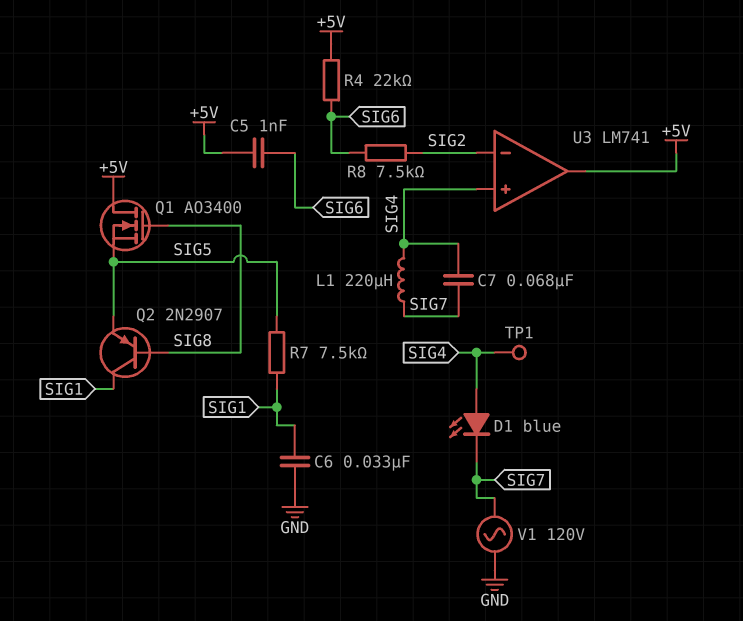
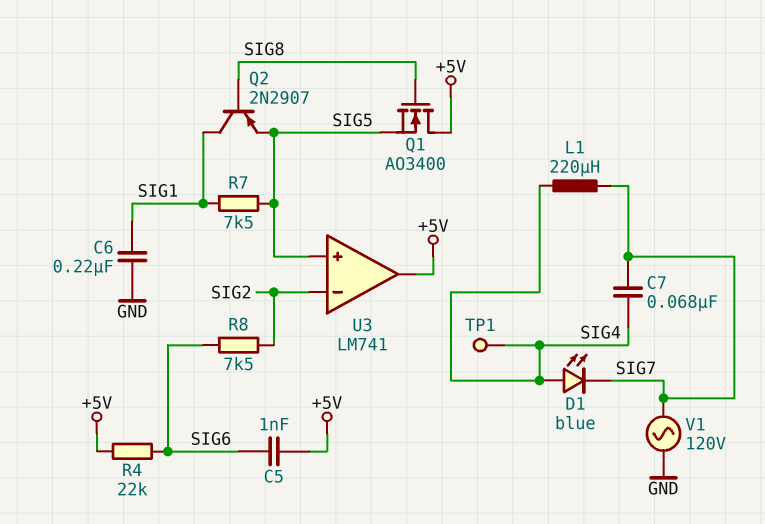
C6: 33nF (GND, SIG1) -> 220nF (GND, SIG1)
U3 pin in+: SIG4 -> SIG5

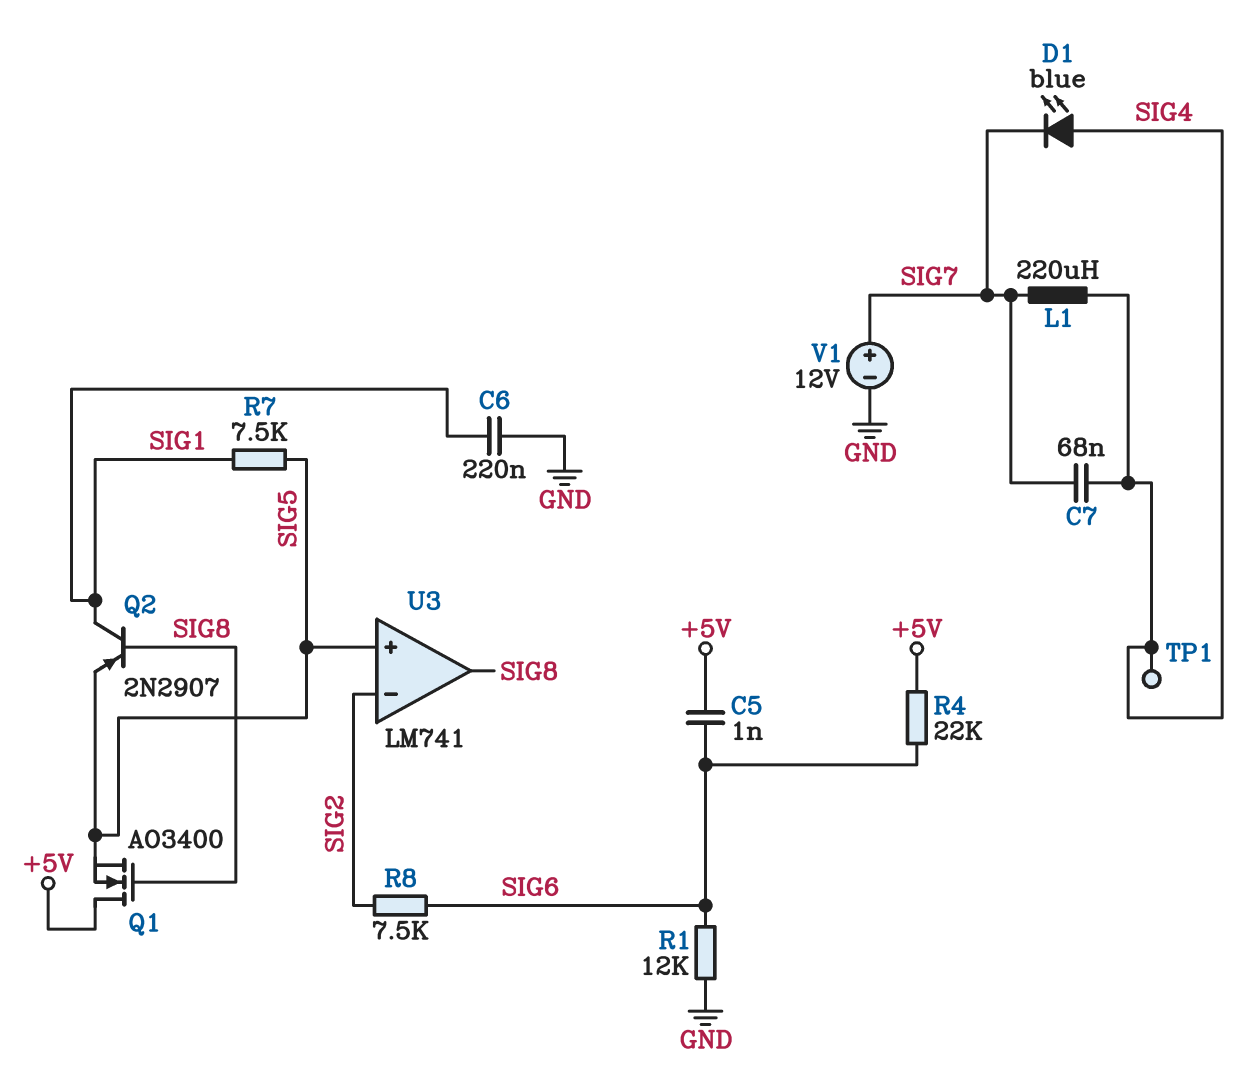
R1: none -> 12k (GND, SIG6)
U3 pin out: +5V -> SIG8
V1: AC 120V (GND, SIG7) -> 12V (plus SIG7, minus GND)

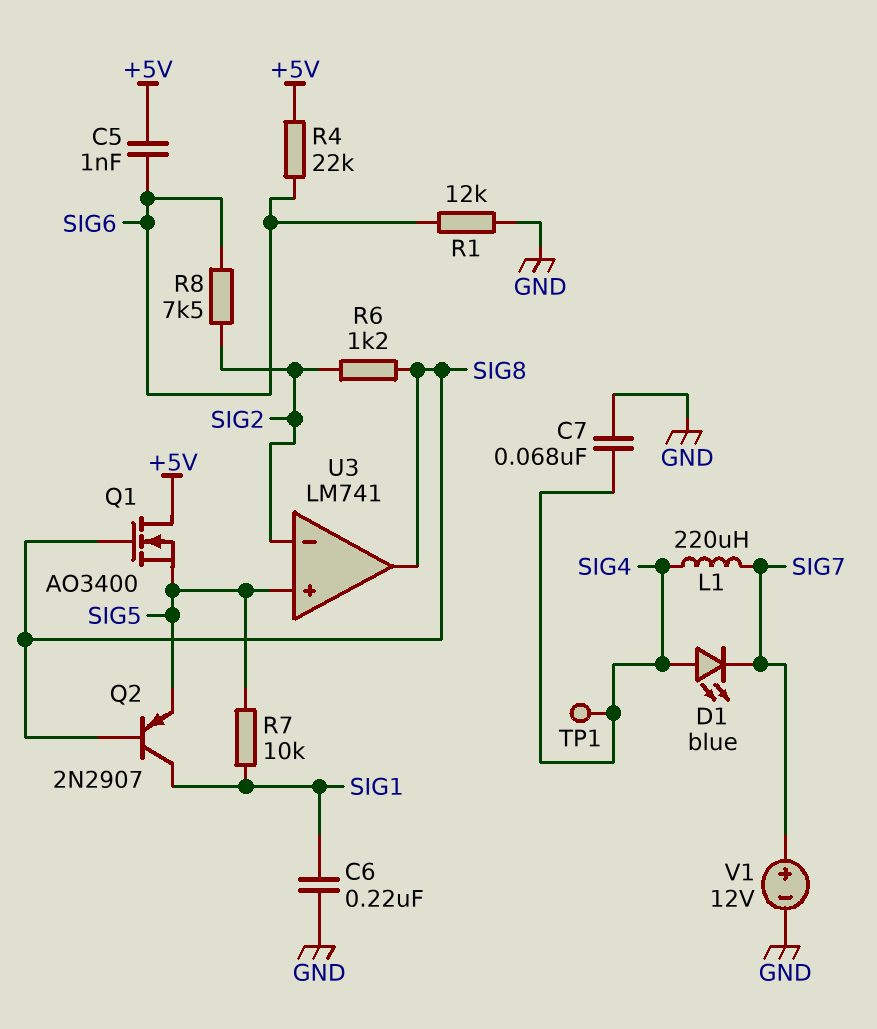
C7: 68nF (SIG4, SIG7) -> 68nF (GND, SIG4)
R6: none -> 1.2k (SIG2, SIG8)
R7: 7.5k (SIG1, SIG5) -> 10k (SIG1, SIG5)

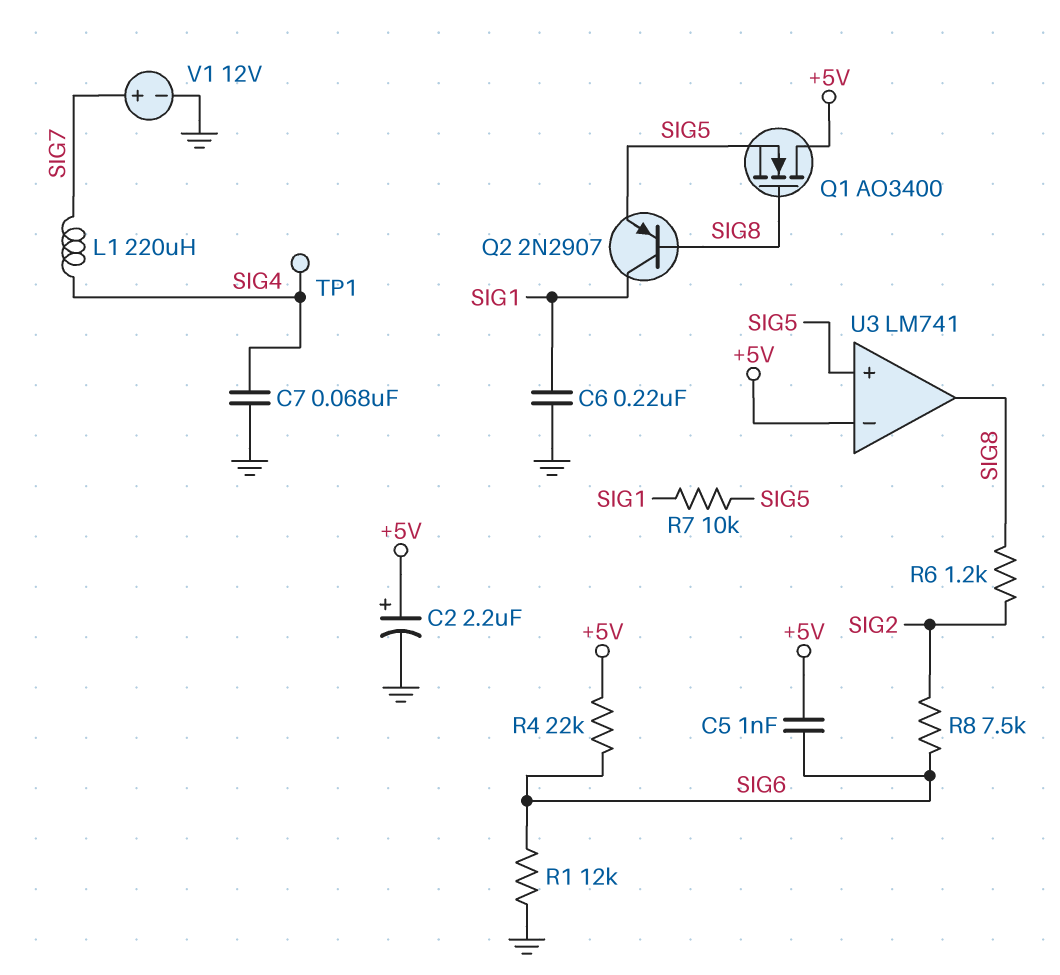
C2: none -> 2.2uF (plus +5V, minus GND)
D1: LED blue (A SIG4, K SIG7) -> none
U3 pin in-: SIG2 -> +5V

